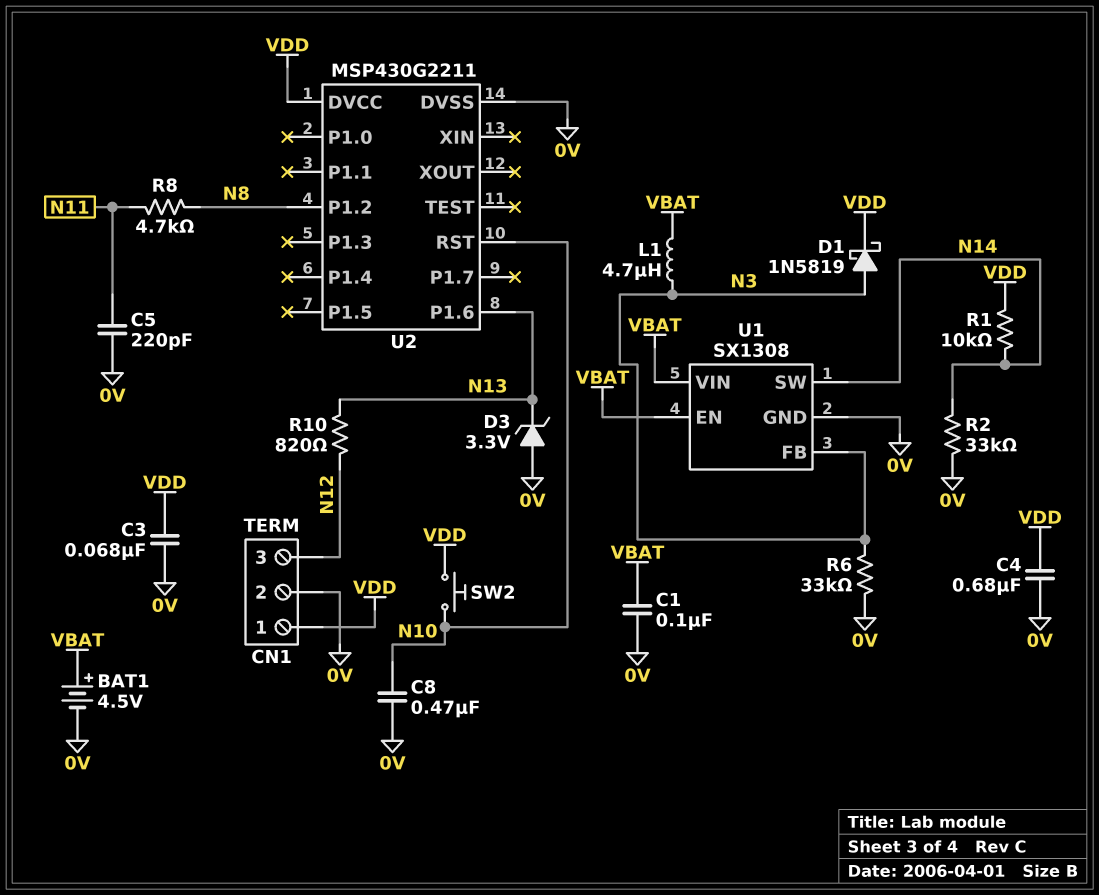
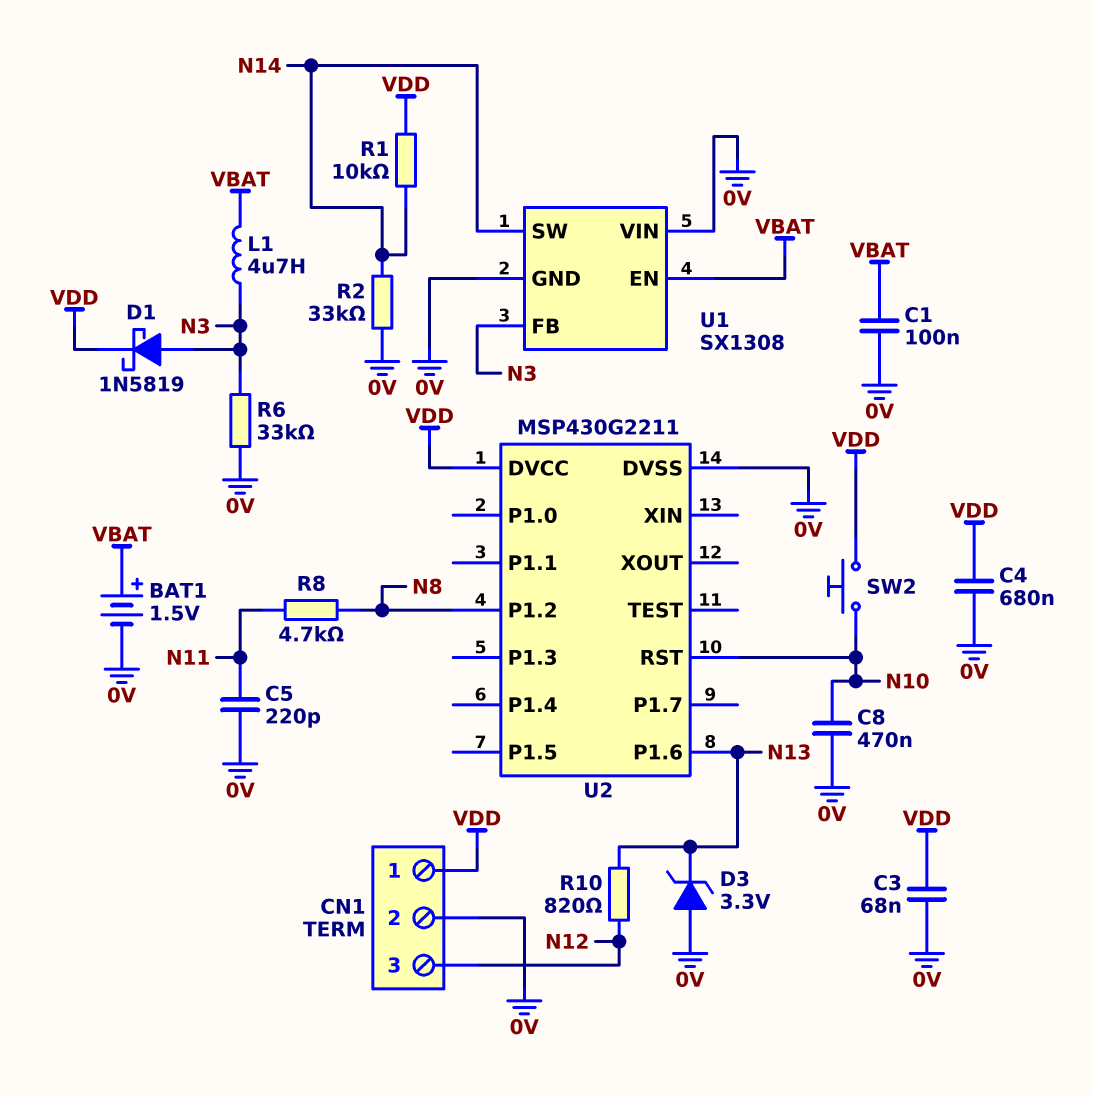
BAT1: 4.5V (plus VBAT, minus 0V) -> 1.5V (plus VBAT, minus 0V)
U1 pin VIN: VBAT -> 0V

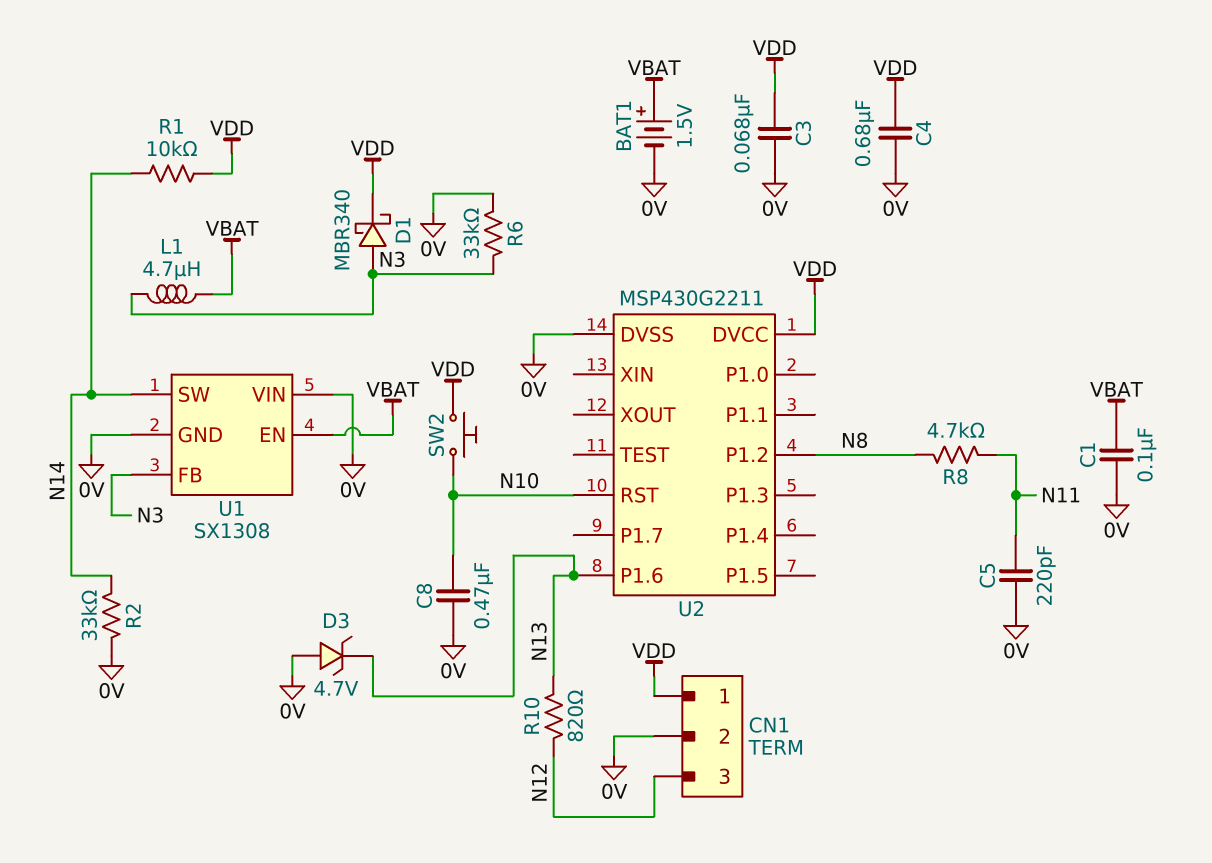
D1: schottky 1N5819 (A N3, K VDD) -> schottky MBR340 (A N3, K VDD)
D3: zener 3.3V (A 0V, K N13) -> zener 4.7V (A 0V, K N13)

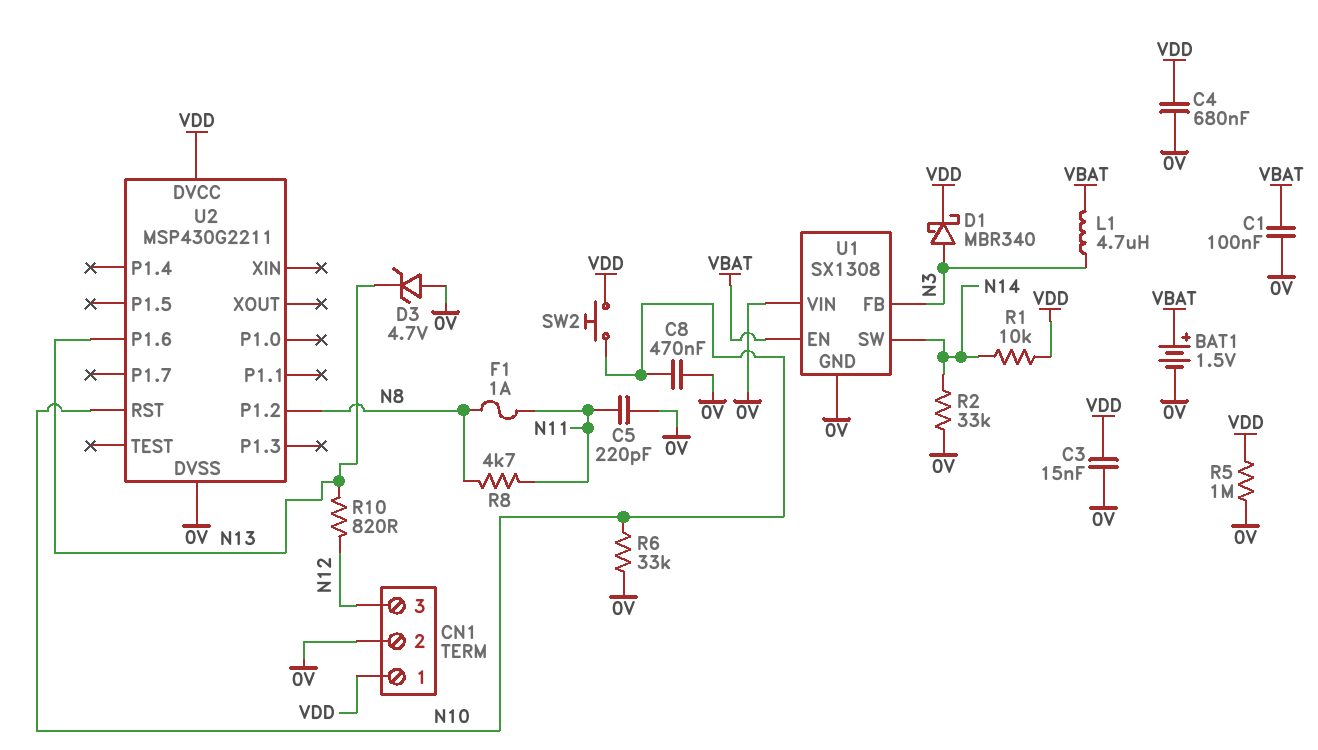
C3: 68nF (0V, VDD) -> 15nF (0V, VDD)
F1: none -> 1A (N8, N11)
R5: none -> 1M (0V, VDD)
R6: 33k (0V, N3) -> 33k (0V, N10)

